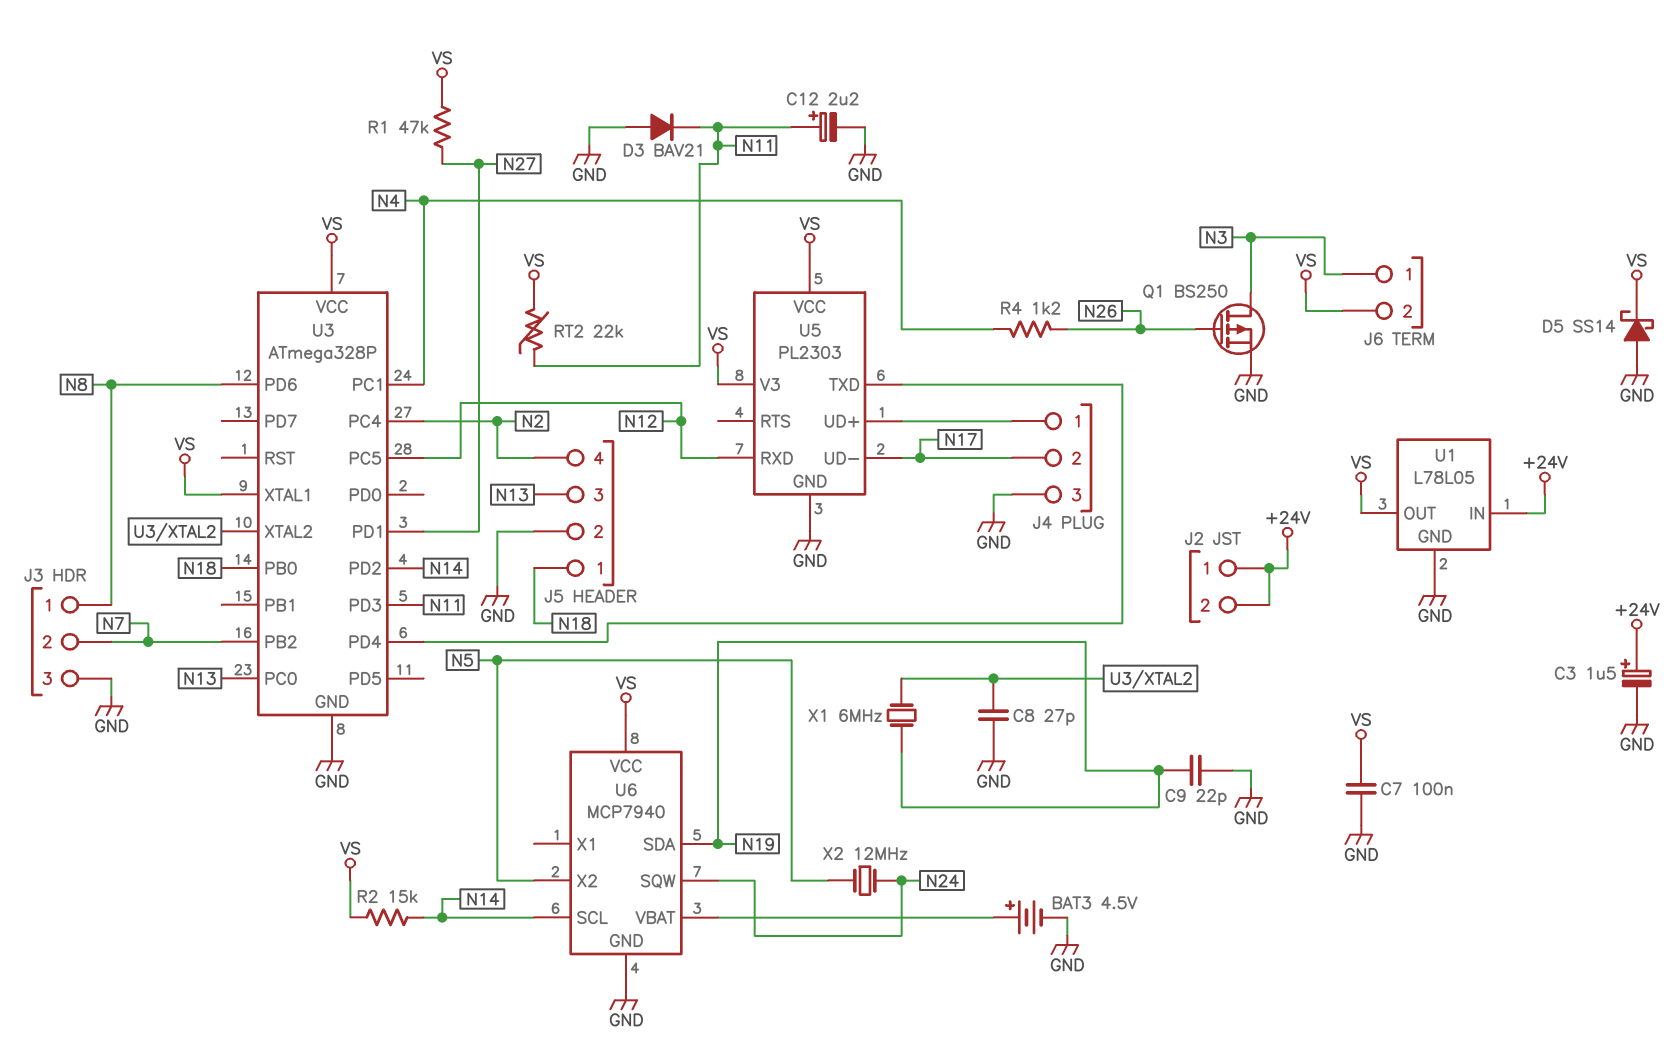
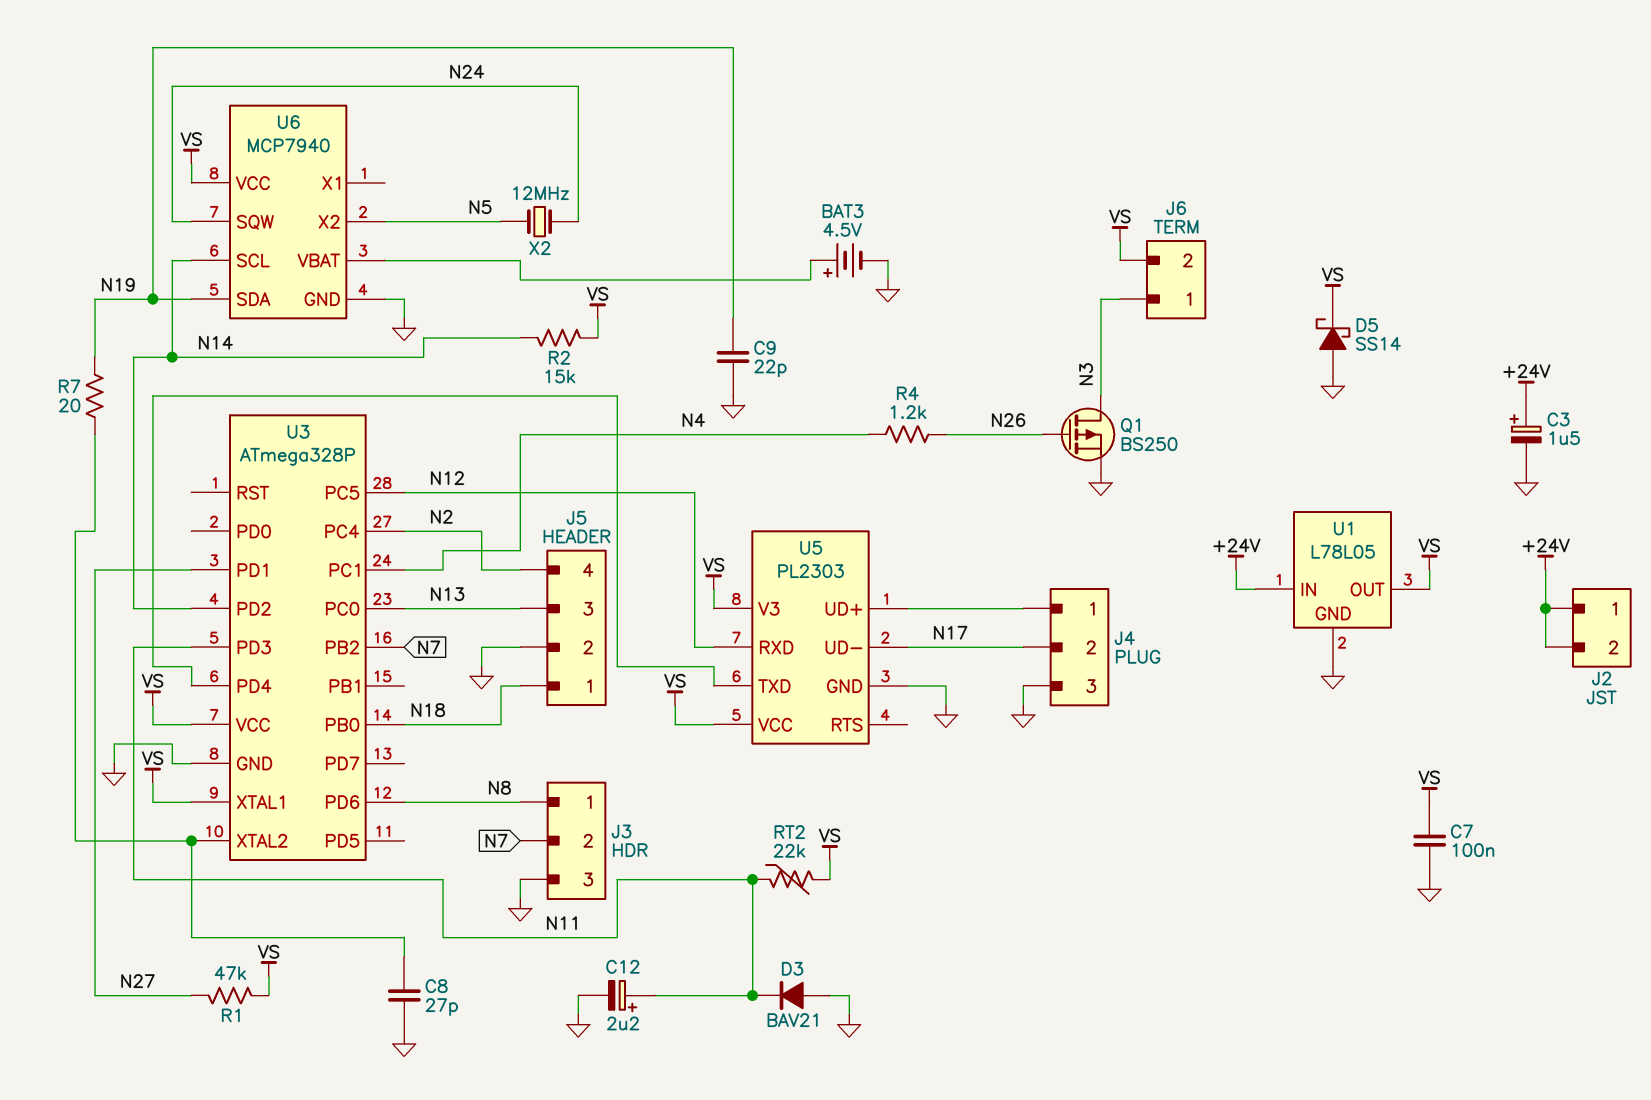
R7: none -> 20 (N19, U3/XTAL2)
X1: 6MHz (N19, U3/XTAL2) -> none

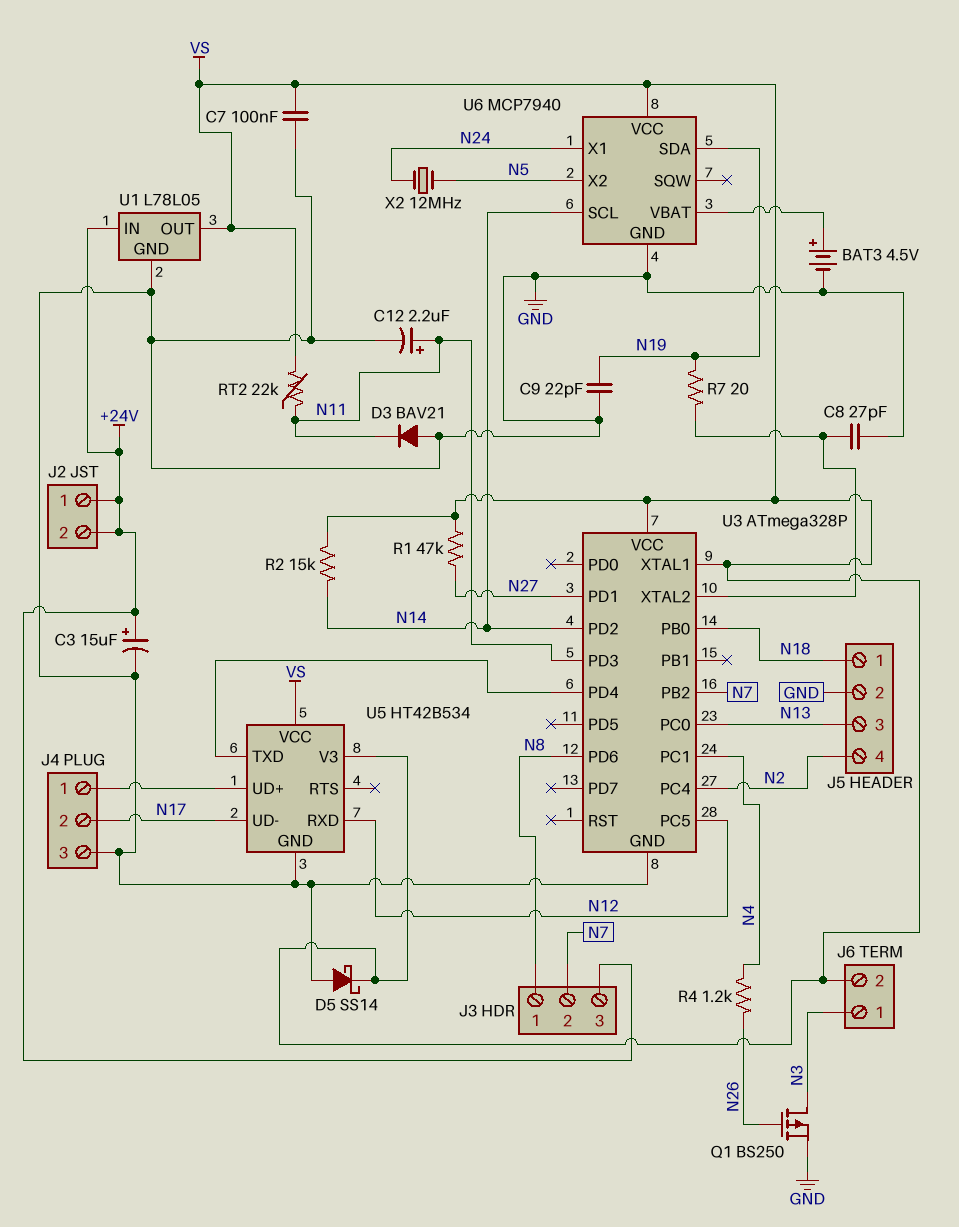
C3: 1.5uF (plus +24V, minus GND) -> 15uF (plus +24V, minus GND)
J3 pin 3: GND -> +24V
U5: PL2303 -> HT42B534
U6 pin SQW: N24 -> none
U6 pin X1: none -> N24

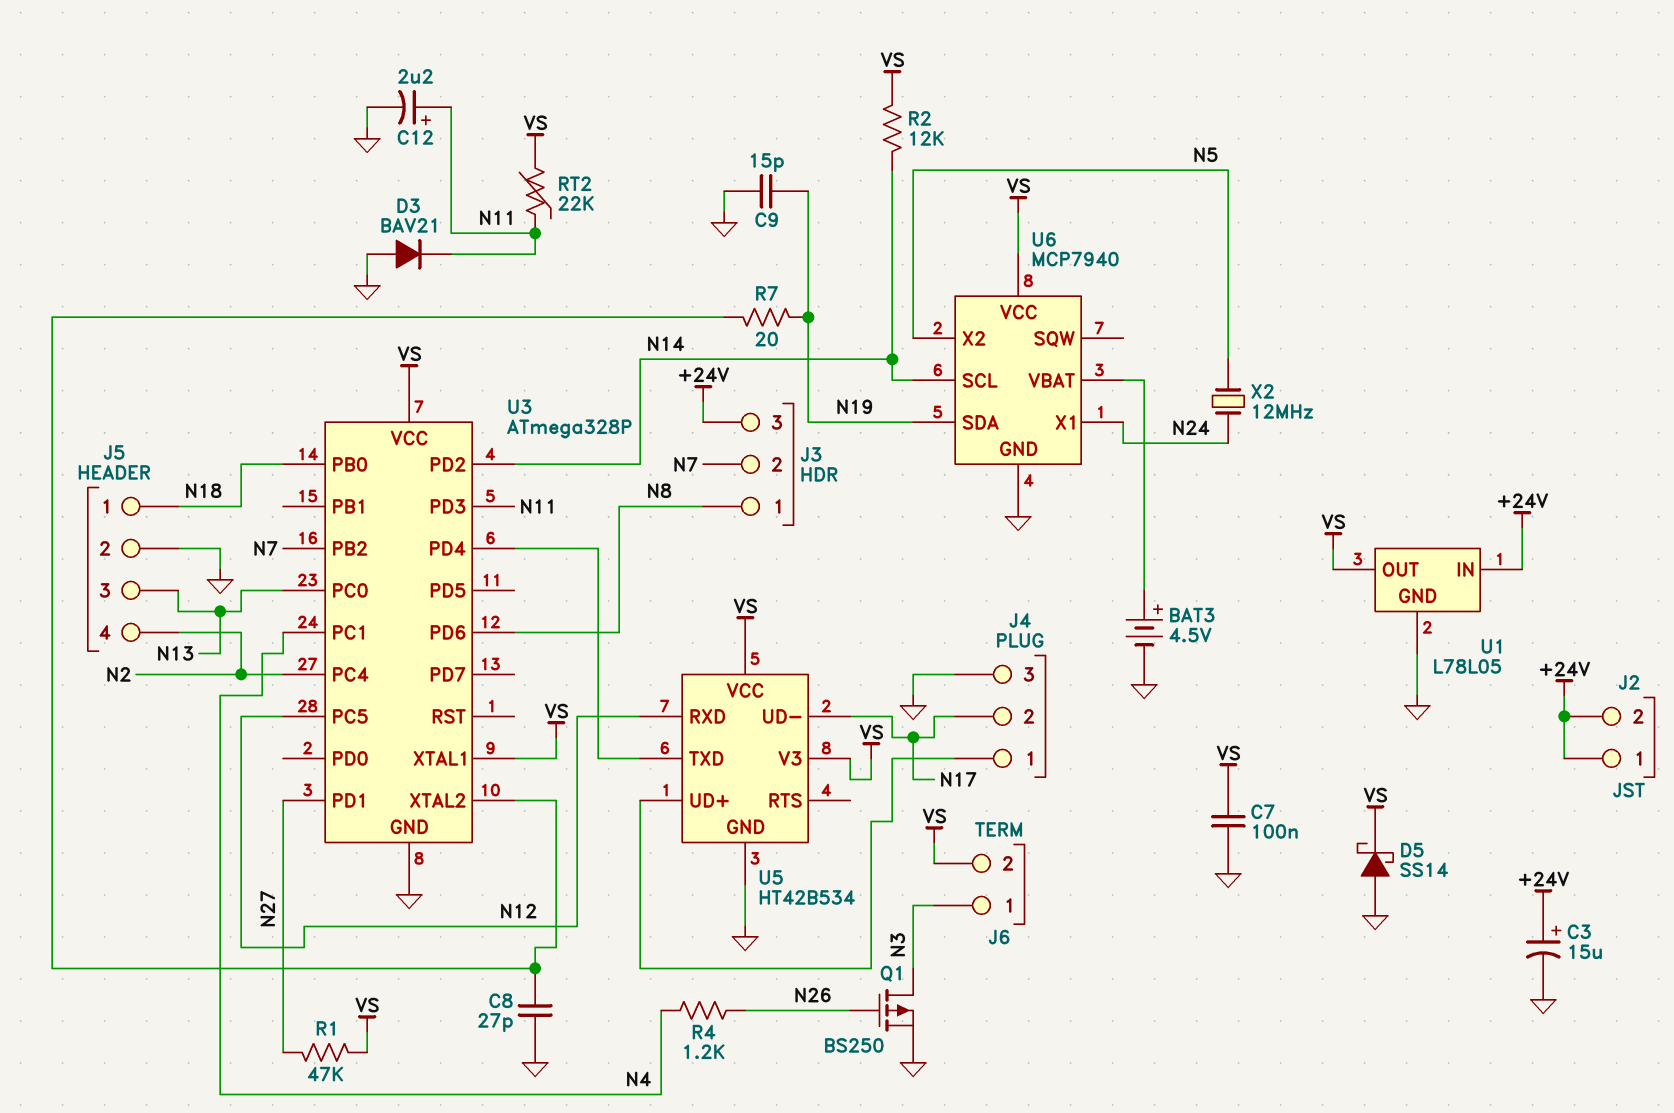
C9: 22pF (GND, N19) -> 15pF (GND, N19)
R2: 15k (N14, VS) -> 12k (N14, VS)

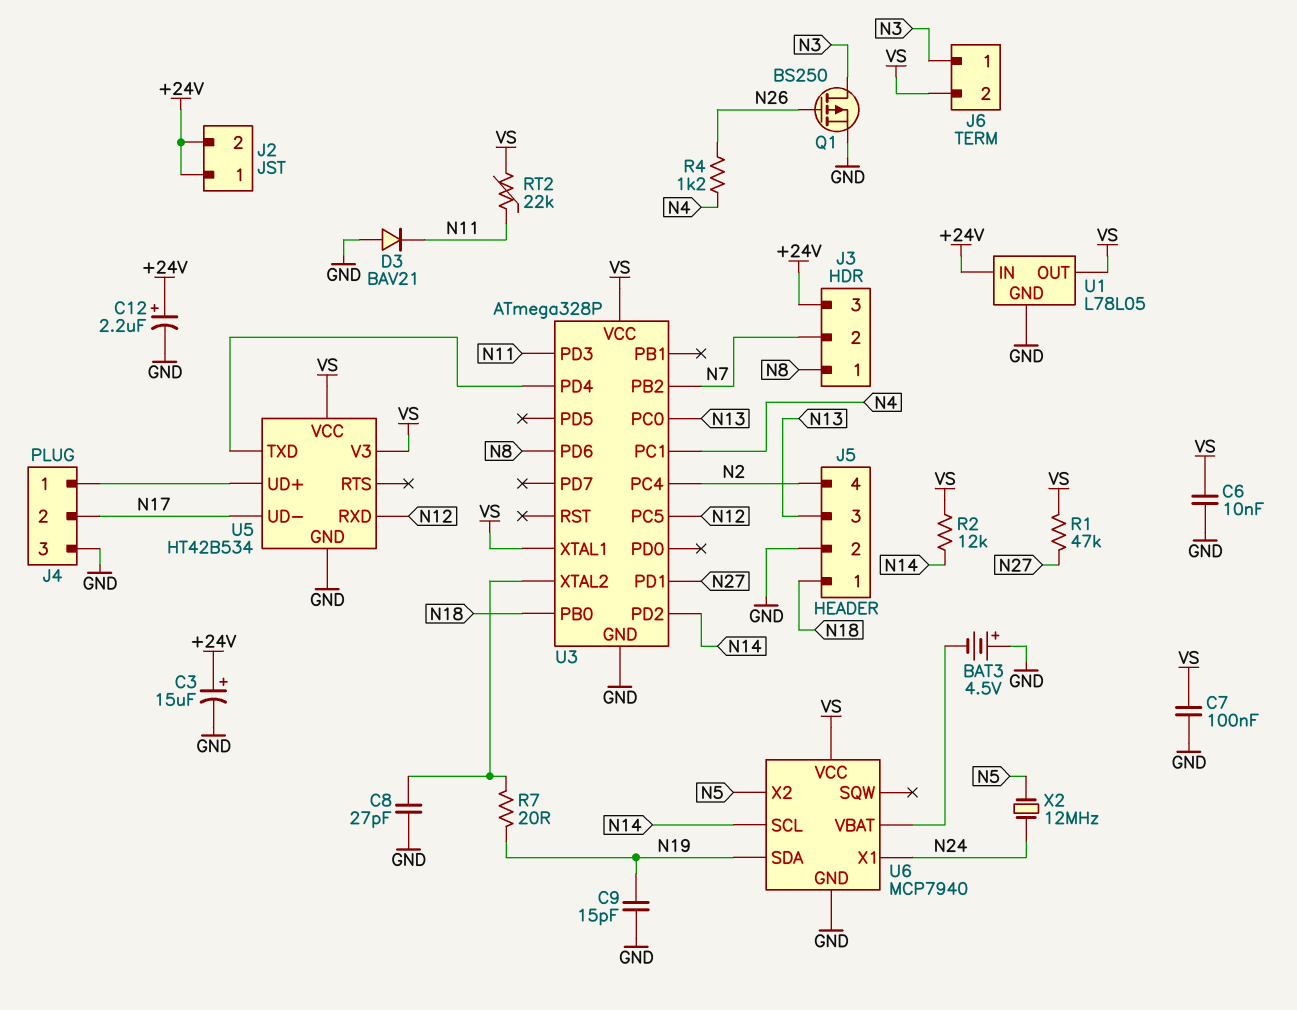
BAT3: 4.5V (plus U6/VBAT, minus GND) -> 4.5V (plus GND, minus U6/VBAT)
C6: none -> 10nF (GND, VS)
C12: 2.2uF (plus N11, minus GND) -> 2.2uF (plus +24V, minus GND)
D5: schottky SS14 (A GND, K VS) -> none

